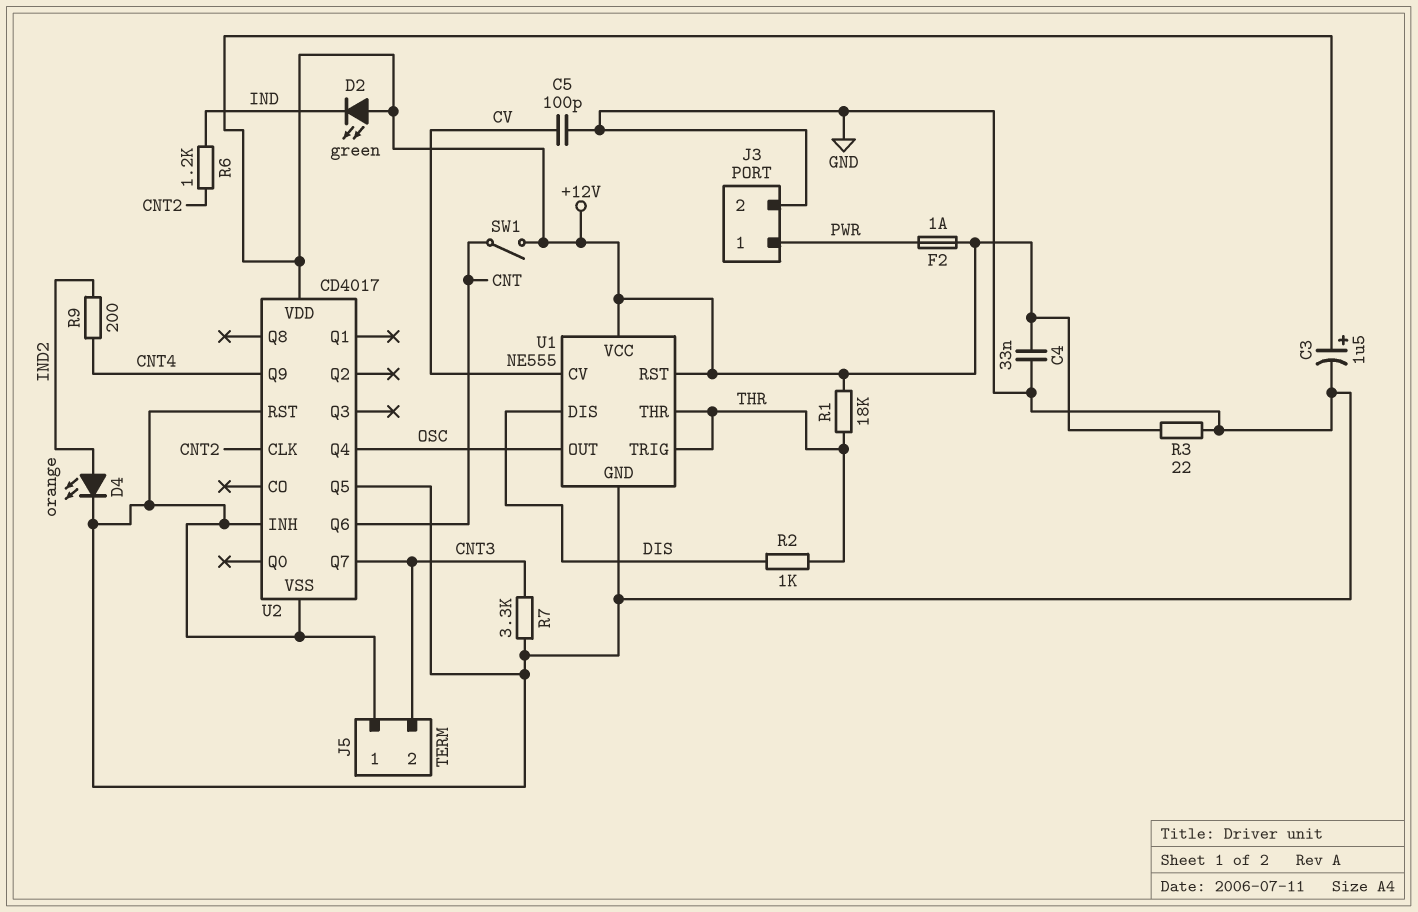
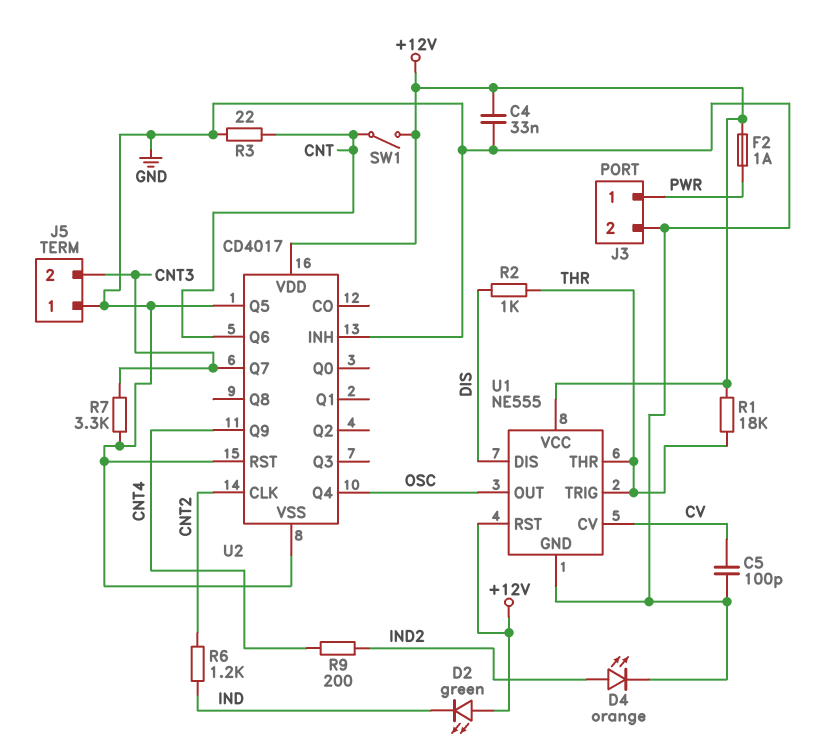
C3: 1.5uF (plus +12V, minus GND) -> none
R3: 22 (+12V, GND) -> 22 (CNT, GND)

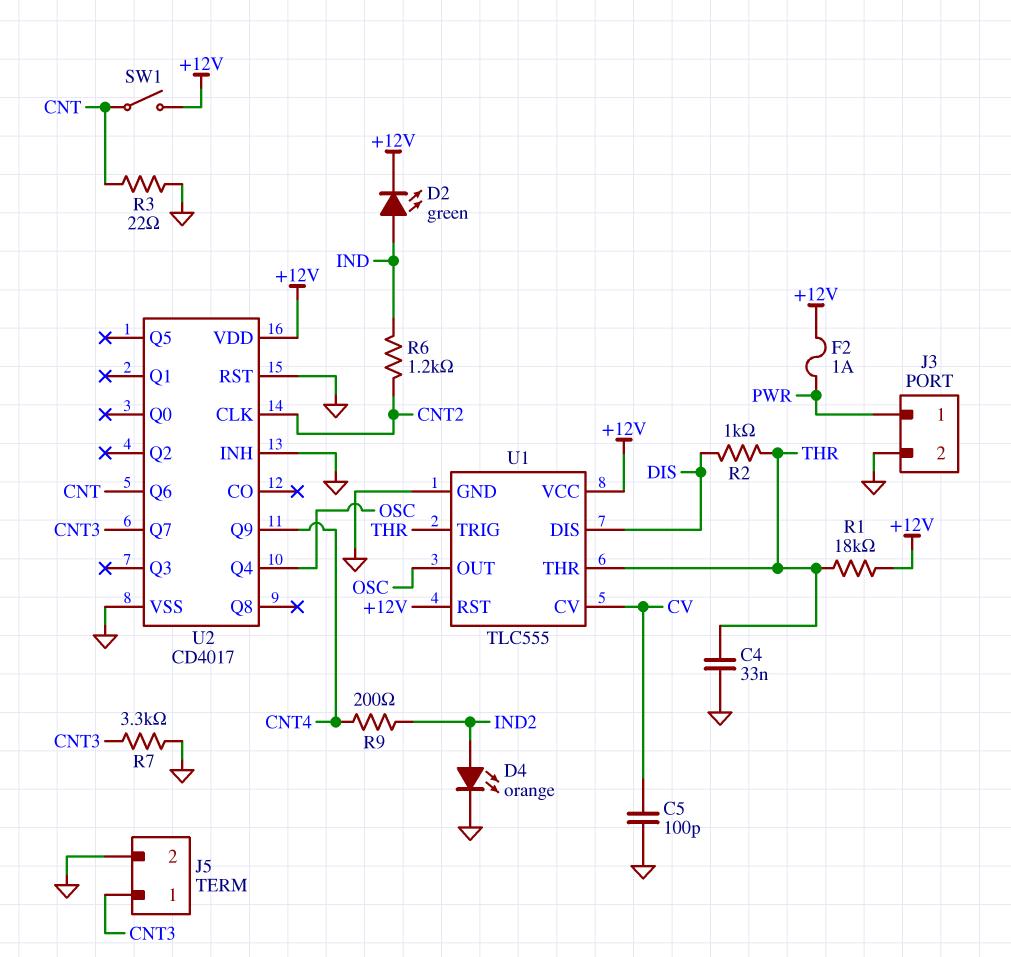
C4: 33nF (+12V, GND) -> 33nF (GND, THR)
D2: LED green (A +12V, K IND) -> LED green (A IND, K +12V)
J5 pin 1: GND -> CNT3
J5 pin 2: CNT3 -> GND
U1: NE555 -> TLC555
U2 pin Q5: GND -> none

